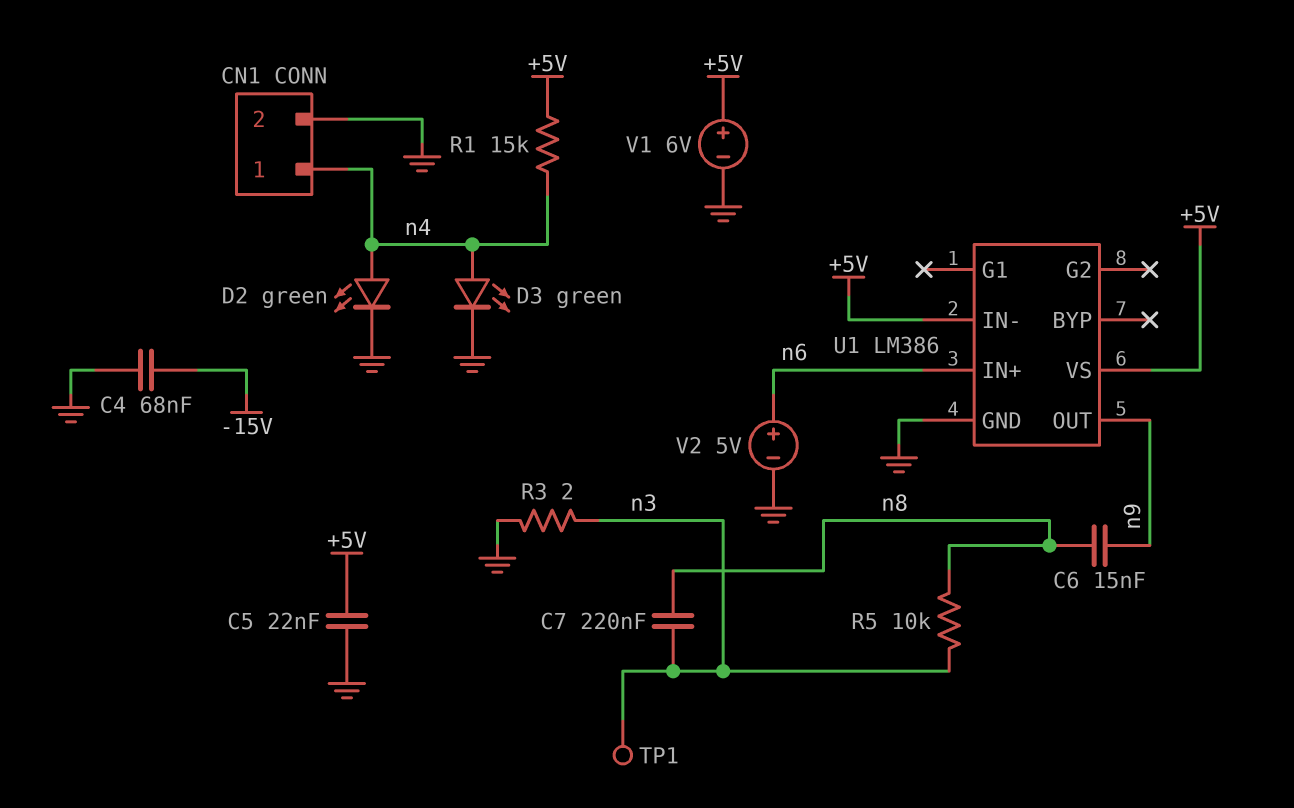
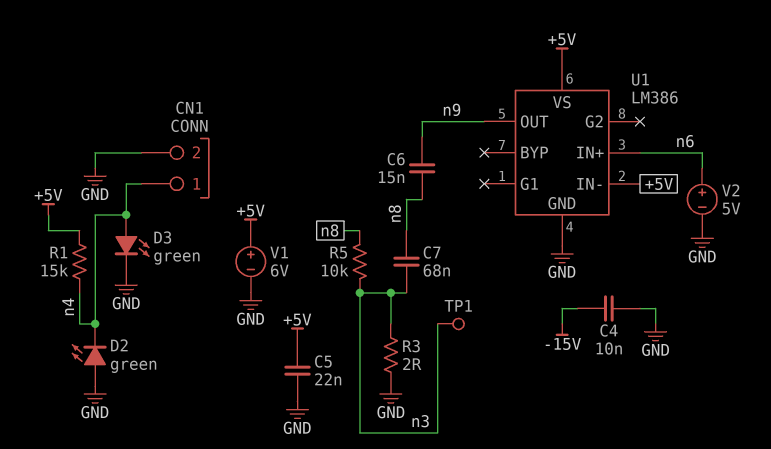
C4: 68nF (-15V, GND) -> 10nF (-15V, GND)
C7: 220nF (n3, n8) -> 68nF (n3, n8)
D2: LED green (A n4, K GND) -> LED green (A GND, K n4)

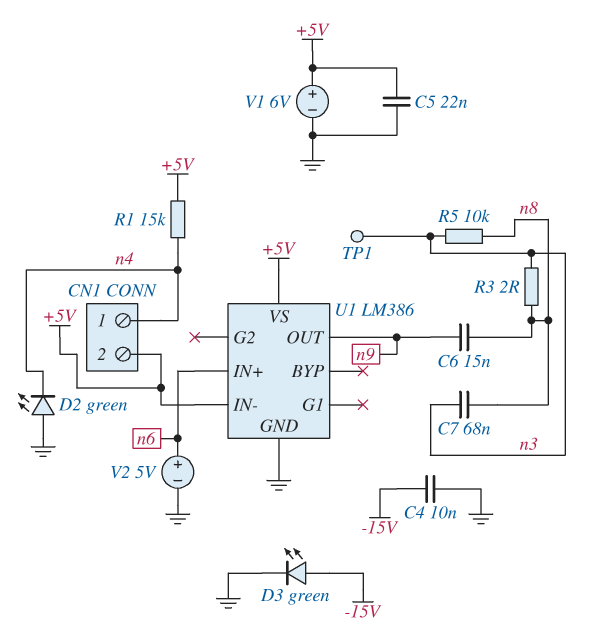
CN1 pin 2: GND -> +5V
D3: LED green (A n4, K GND) -> LED green (A -15V, K GND)
R3: 2 (GND, n3) -> 2 (n3, n8)

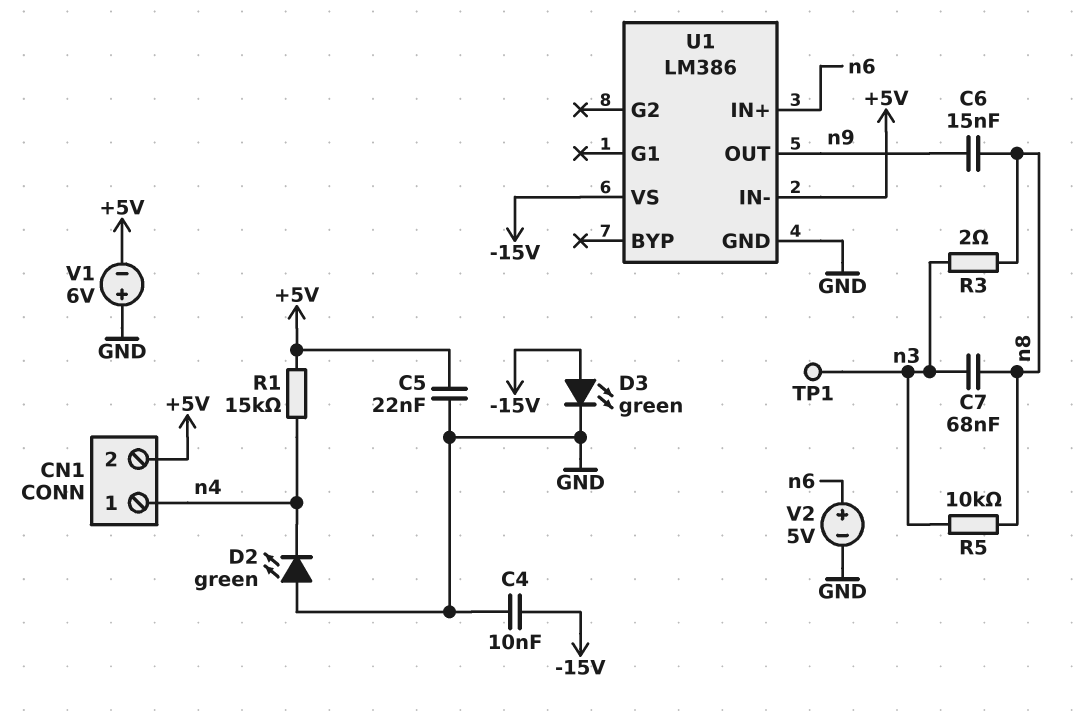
U1 pin VS: +5V -> -15V
V1: 6V (plus +5V, minus GND) -> 6V (plus GND, minus +5V)

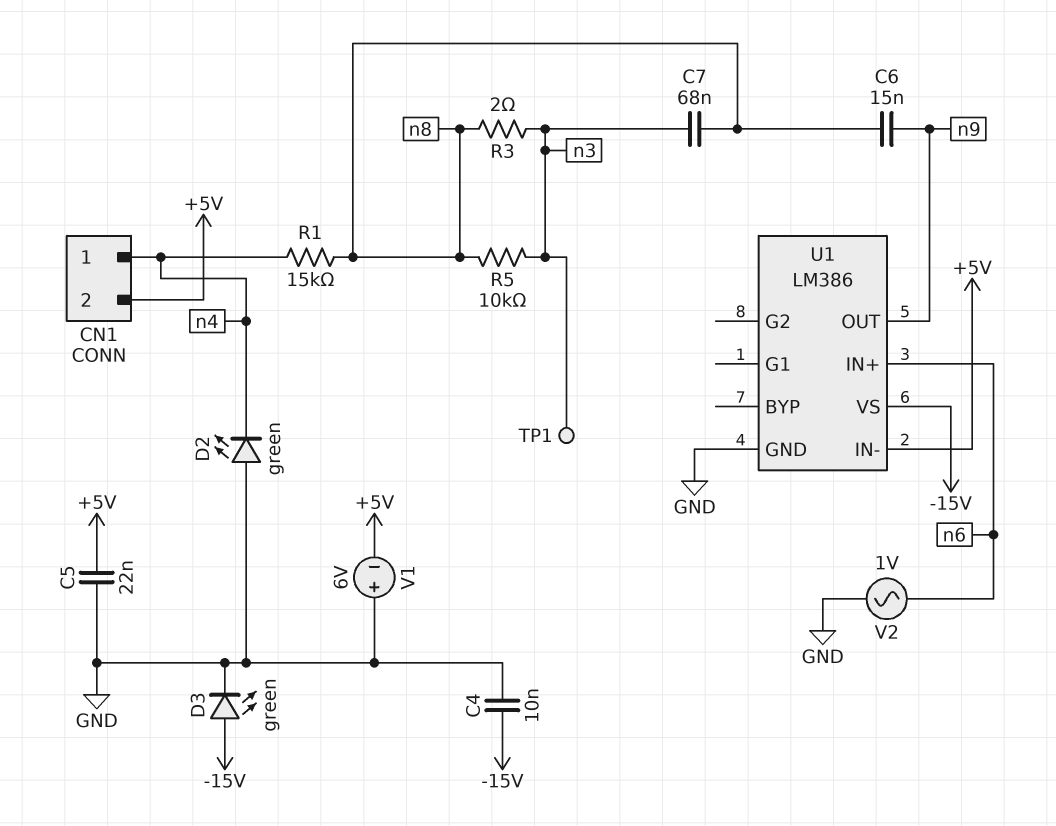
R1: 15k (+5V, n4) -> 15k (n4, n8)
V2: 5V (plus n6, minus GND) -> AC 1V (GND, n6)

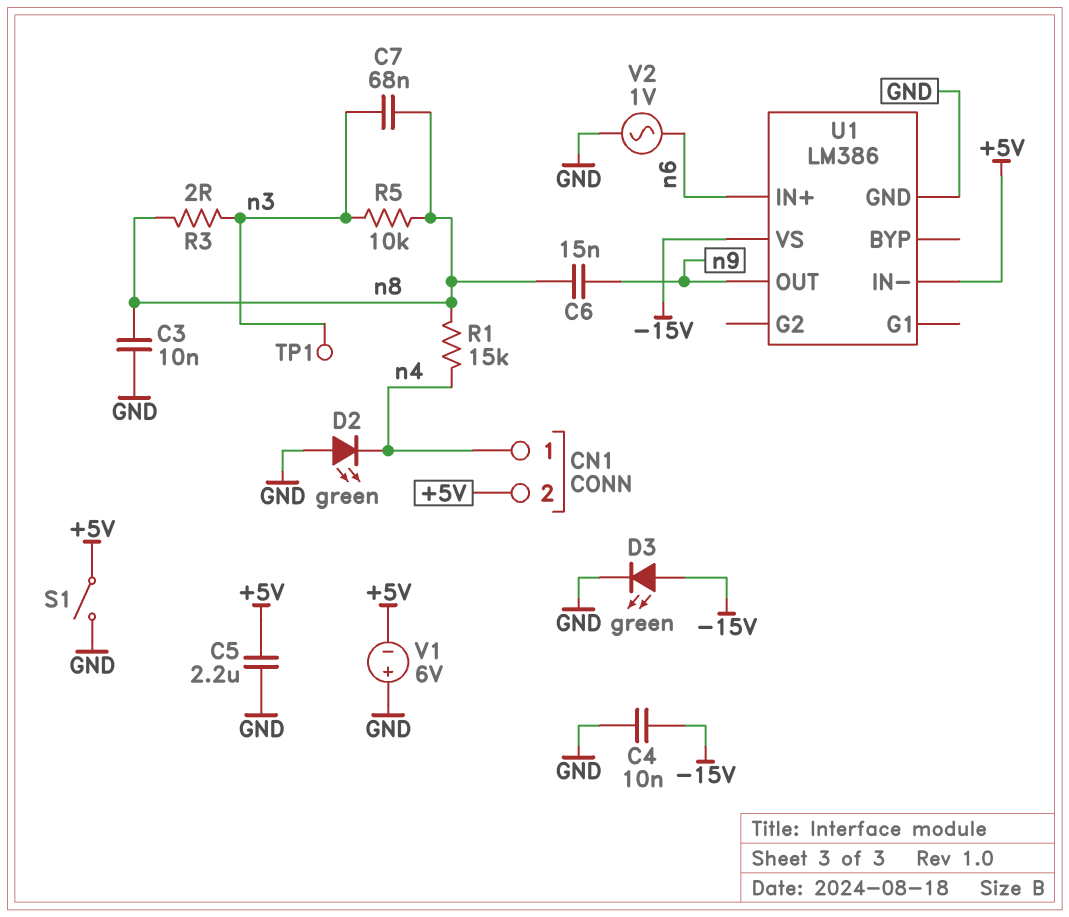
C3: none -> 10nF (GND, n8)
C5: 22nF (+5V, GND) -> 2.2uF (+5V, GND)
S1: none -> switch (+5V, GND)

